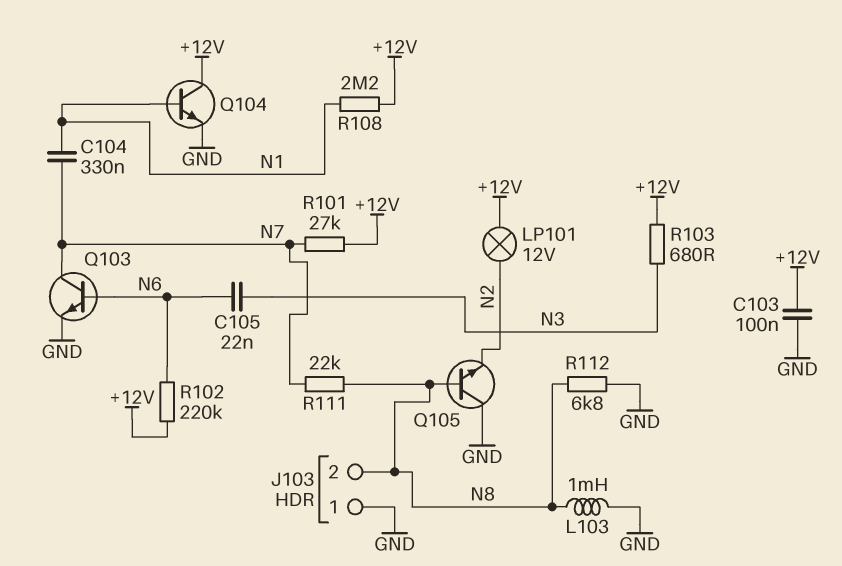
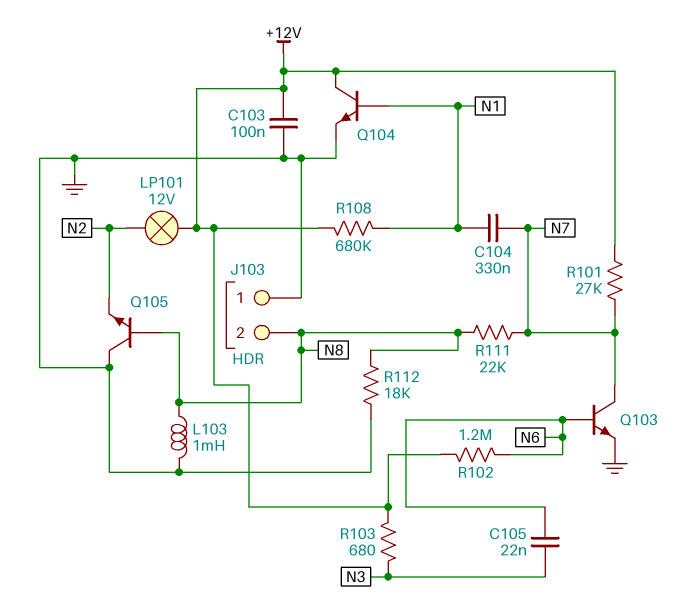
R102: 220k (+12V, N6) -> 1.2M (+12V, N6)
R108: 2.2M (+12V, N1) -> 680k (+12V, N1)
R112: 6.8k (GND, N8) -> 18k (GND, N8)

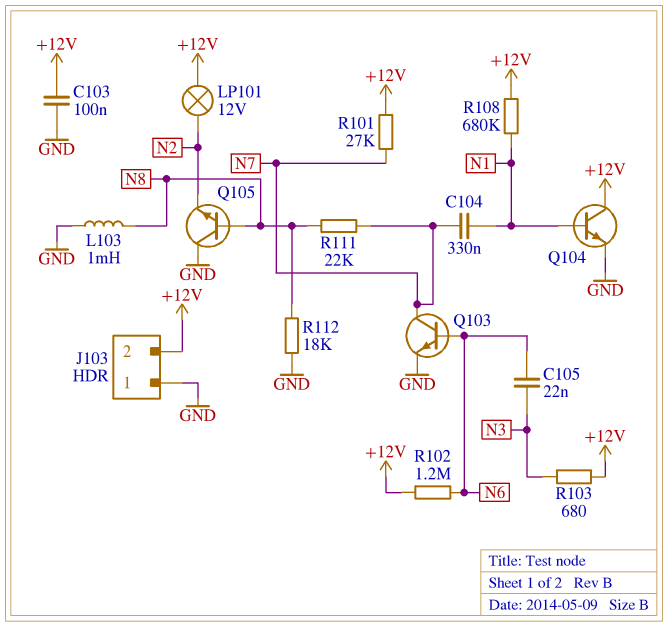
J103 pin 2: N8 -> +12V

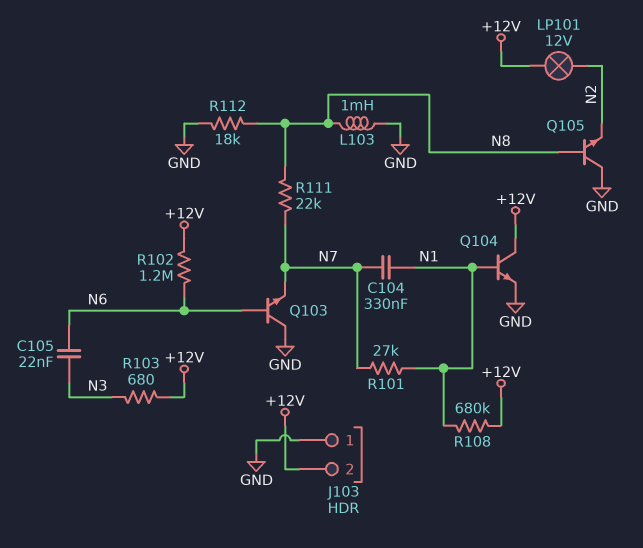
C103: 100nF (+12V, GND) -> none
Q103: NPN (B N6, C N7, E GND) -> NPN (B N6, C GND, E N7)
R101: 27k (+12V, N7) -> 27k (N1, N7)

